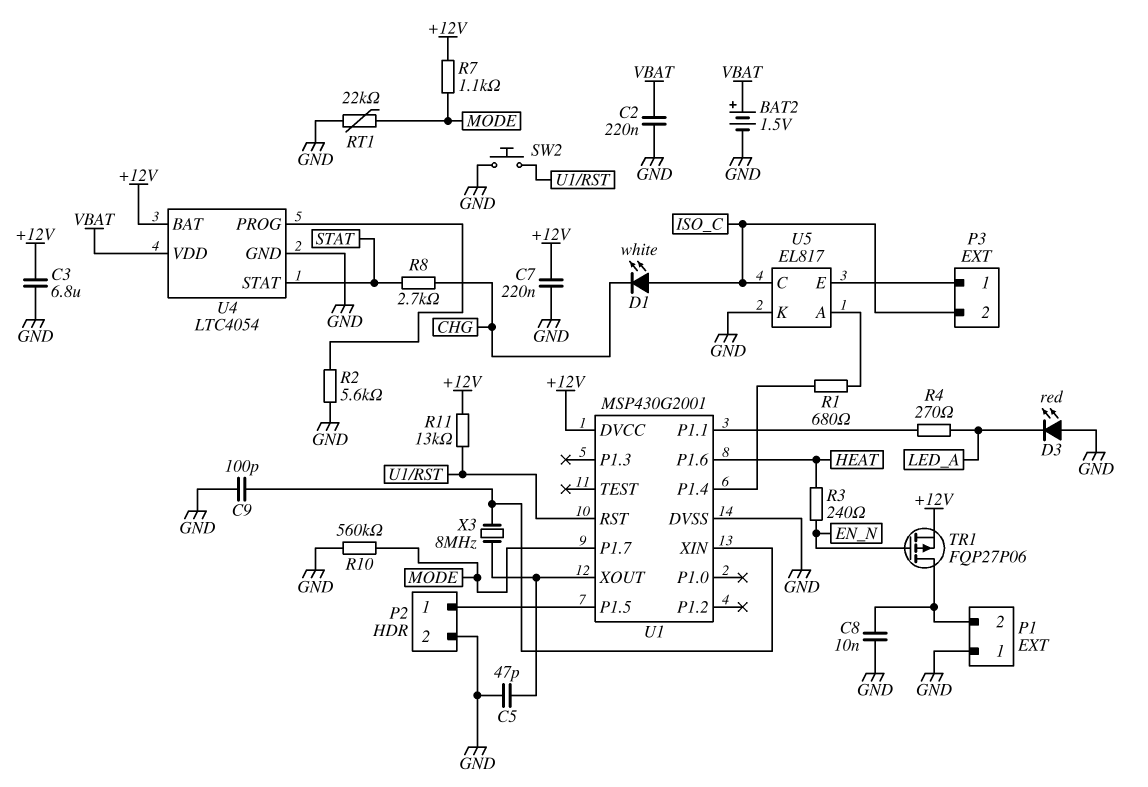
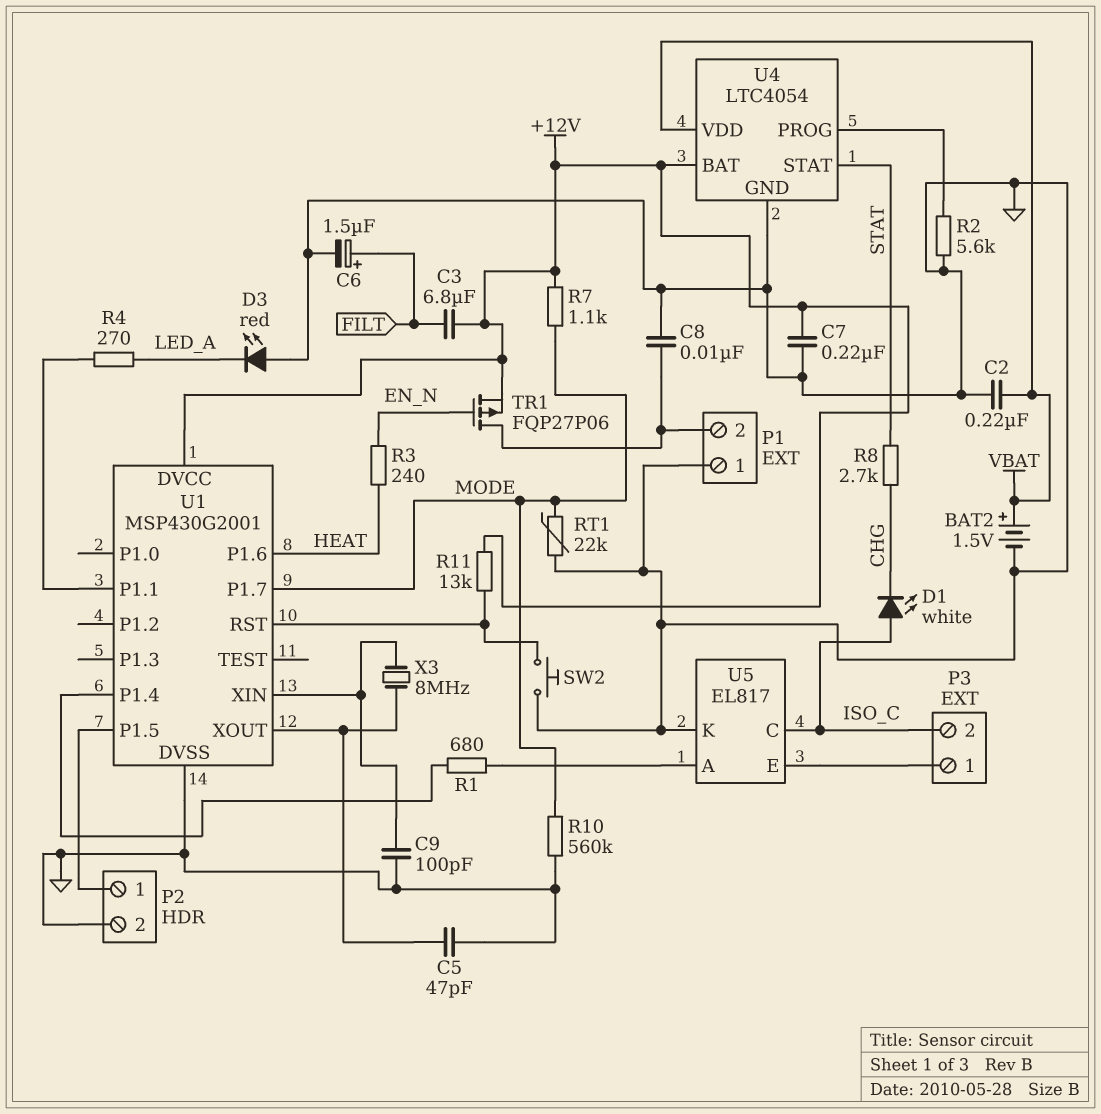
C3: 6.8uF (+12V, GND) -> 6.8uF (+12V, FILT)
C6: none -> 1.5uF (plus FILT, minus GND)

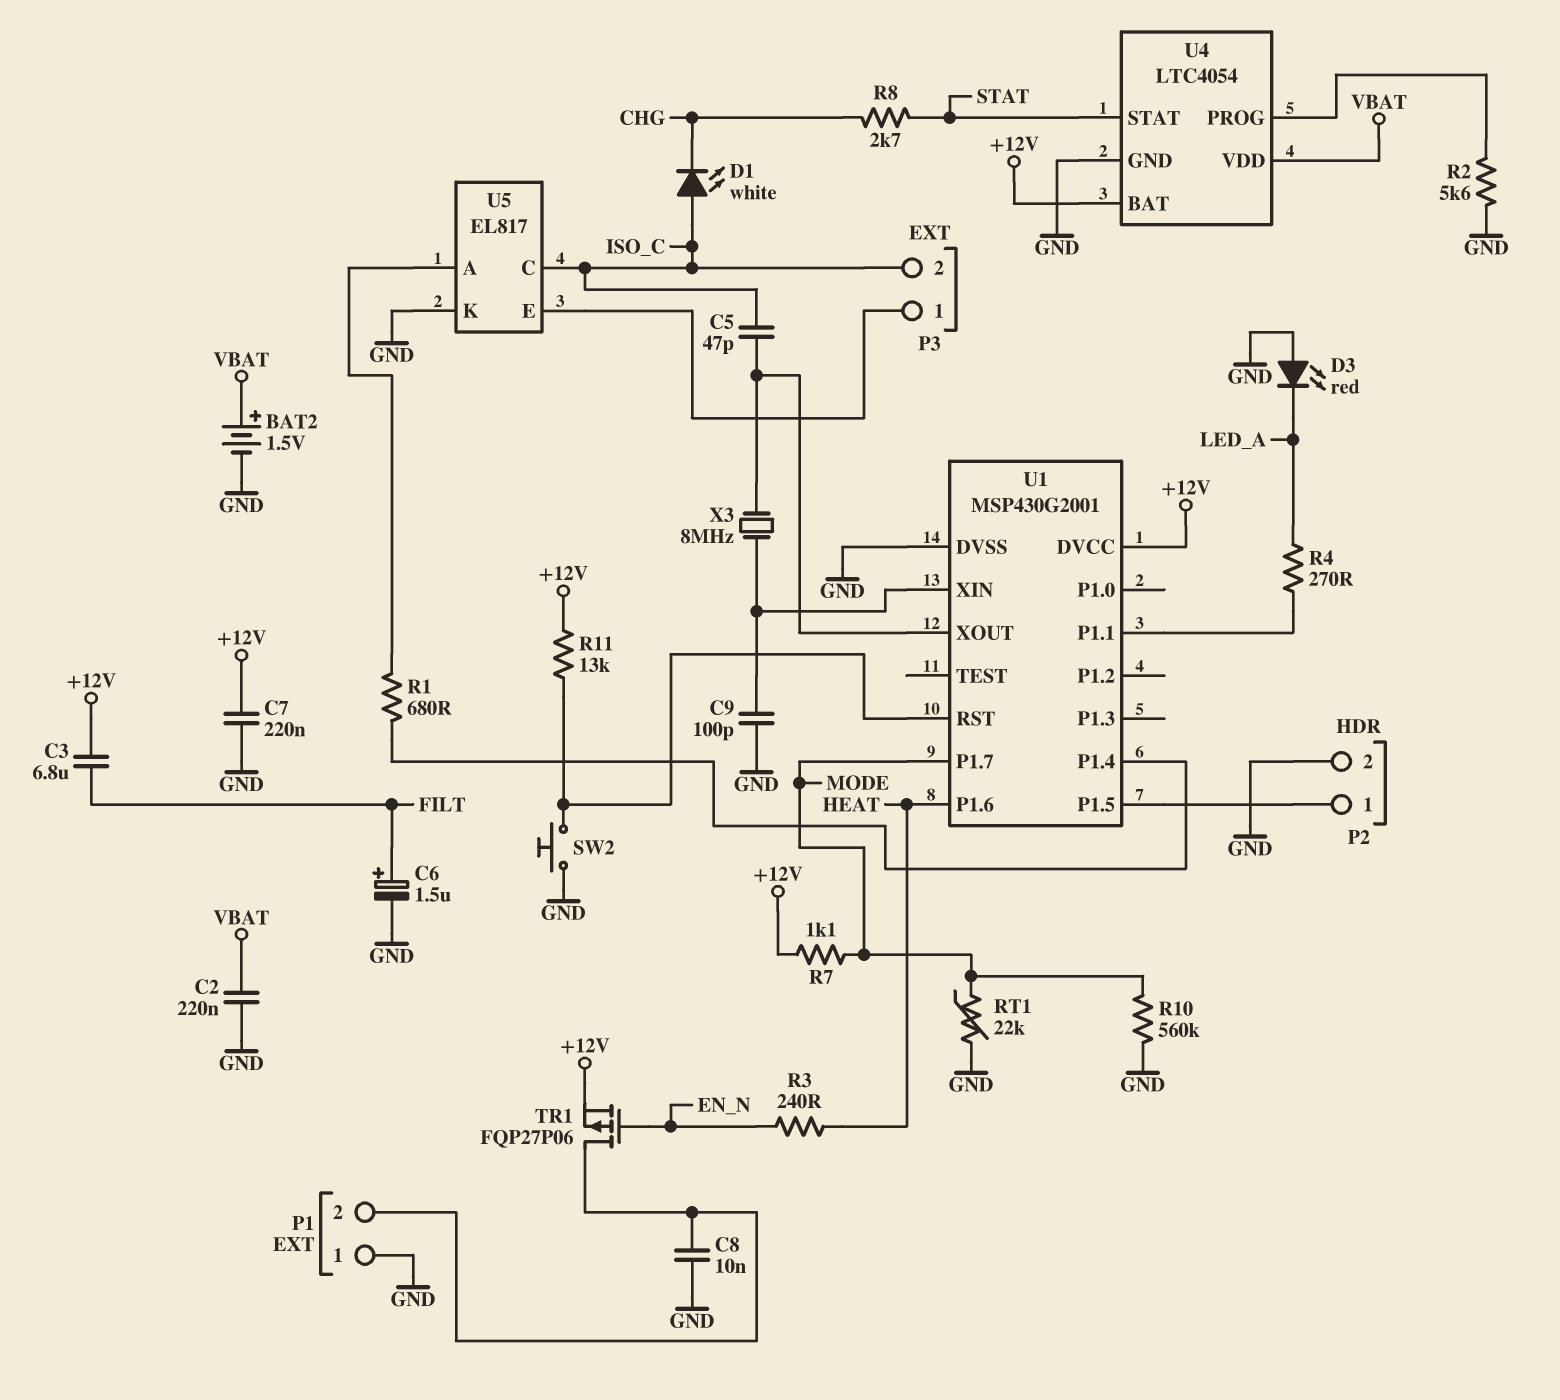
C5: 47pF (GND, U1/XOUT) -> 47pF (ISO_C, U1/XOUT)

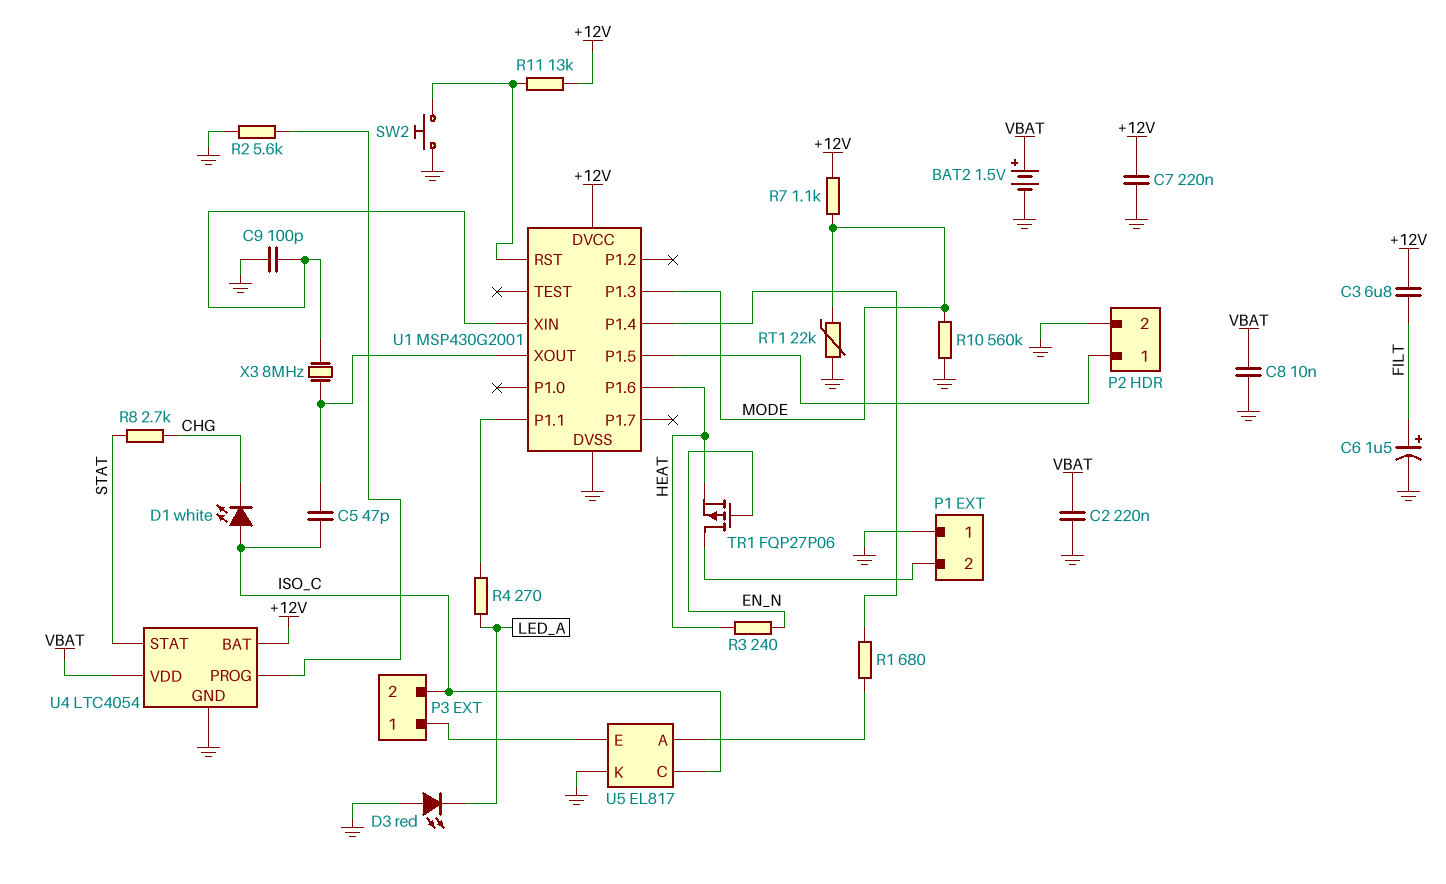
C8: 10nF (GND, P1/2) -> 10nF (GND, VBAT)
TR1: PMOS FQP27P06 (G EN_N, D P1/2, S +12V) -> PMOS FQP27P06 (G EN_N, D P1/2, S HEAT)
U1 pin P1.3: none -> MODE
U1 pin P1.7: MODE -> none

